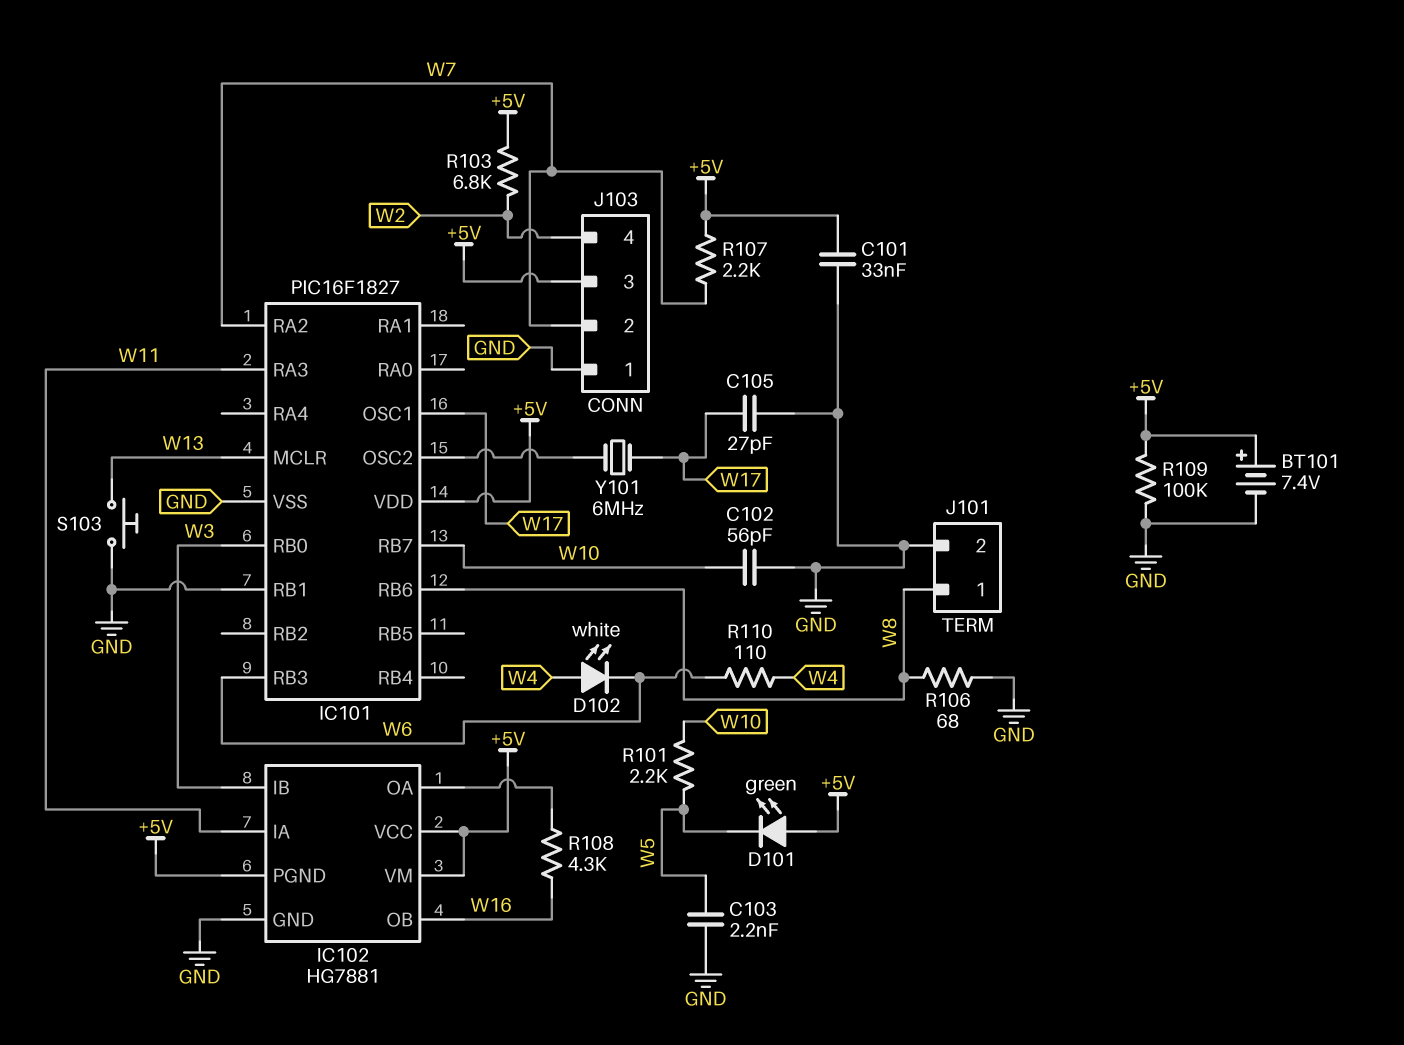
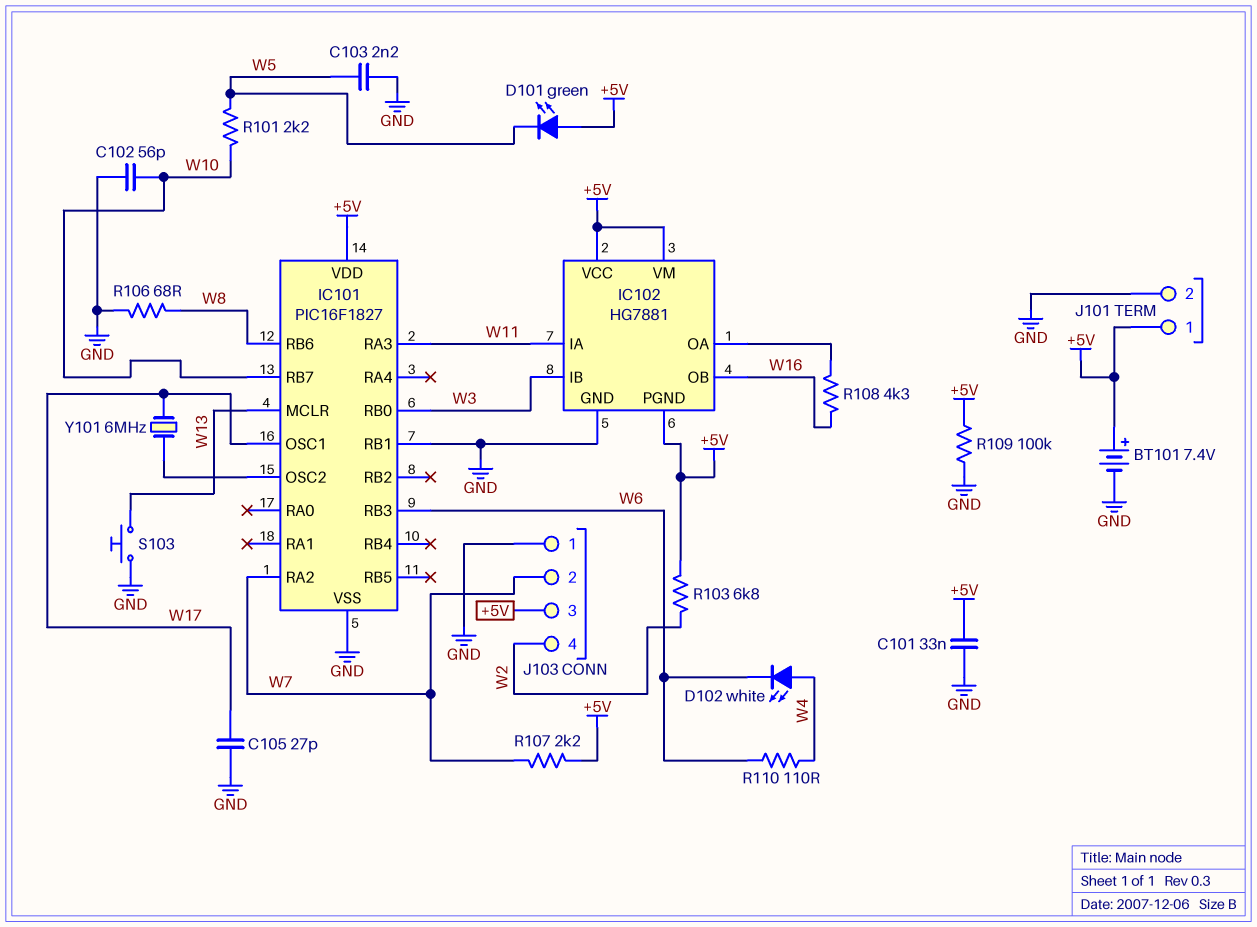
J101 pin 1: W8 -> +5V

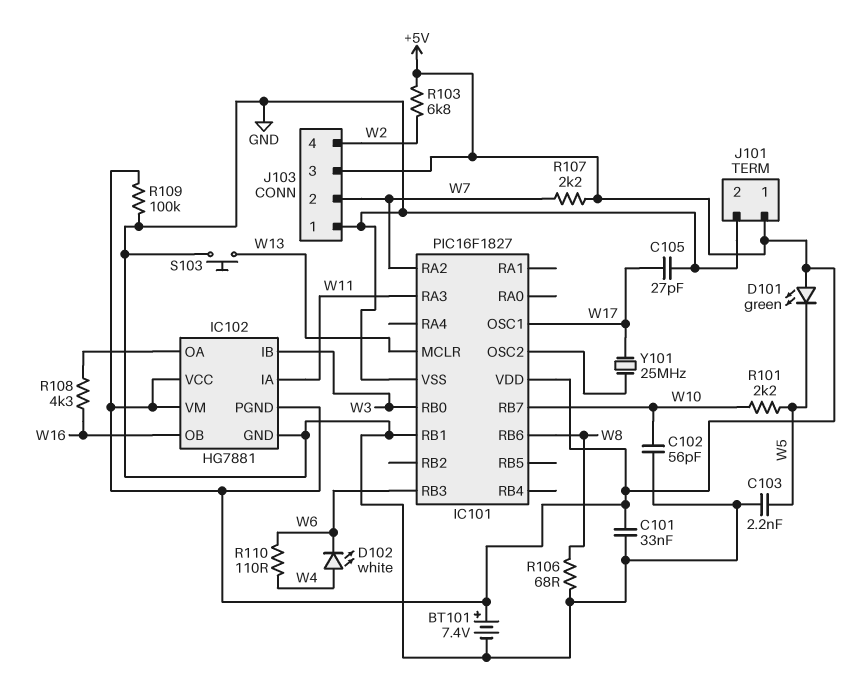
Y101: 6MHz (IC101/OSC2, W17) -> 25MHz (IC101/OSC2, W17)

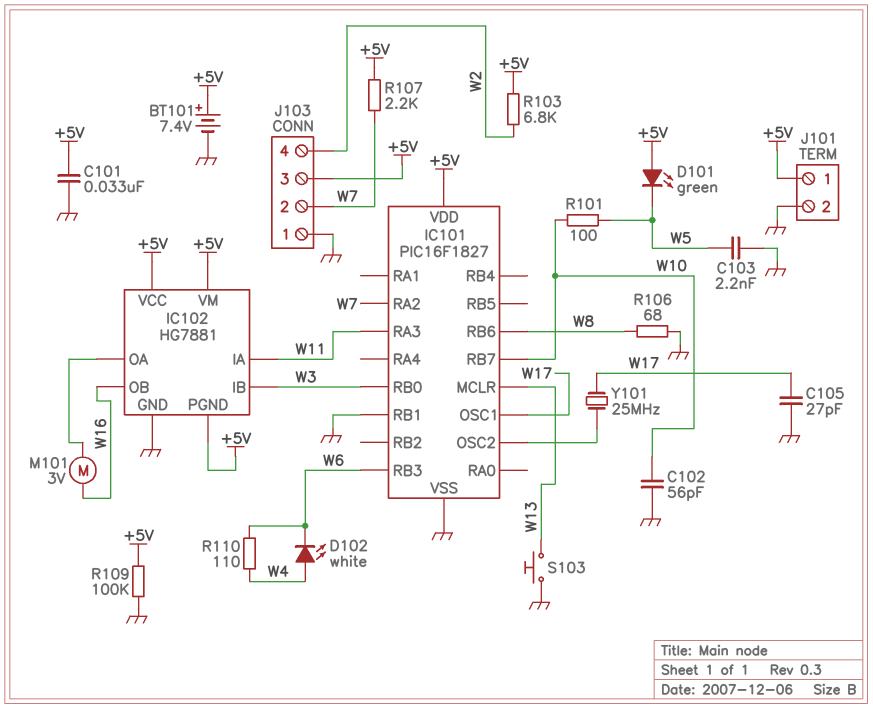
M101: none -> motor 3V (IC102/OA, W16)
R101: 2.2k (W5, W10) -> 100 (W5, W10)
R108: 4.3k (IC102/OA, W16) -> none

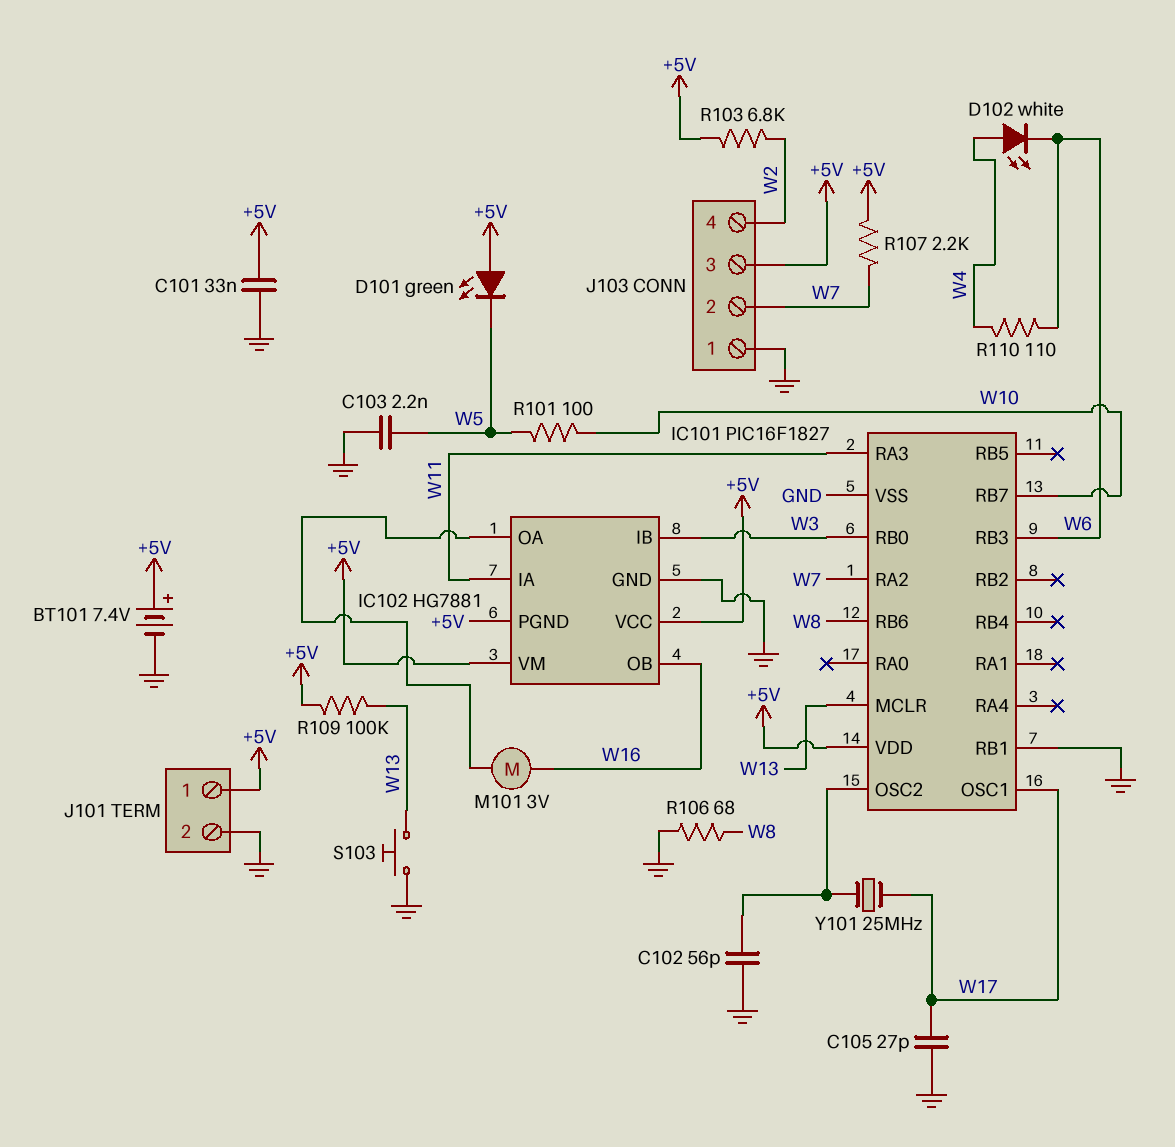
C102: 56pF (GND, W10) -> 56pF (GND, IC101/OSC2)
R109: 100k (+5V, GND) -> 100k (+5V, W13)

